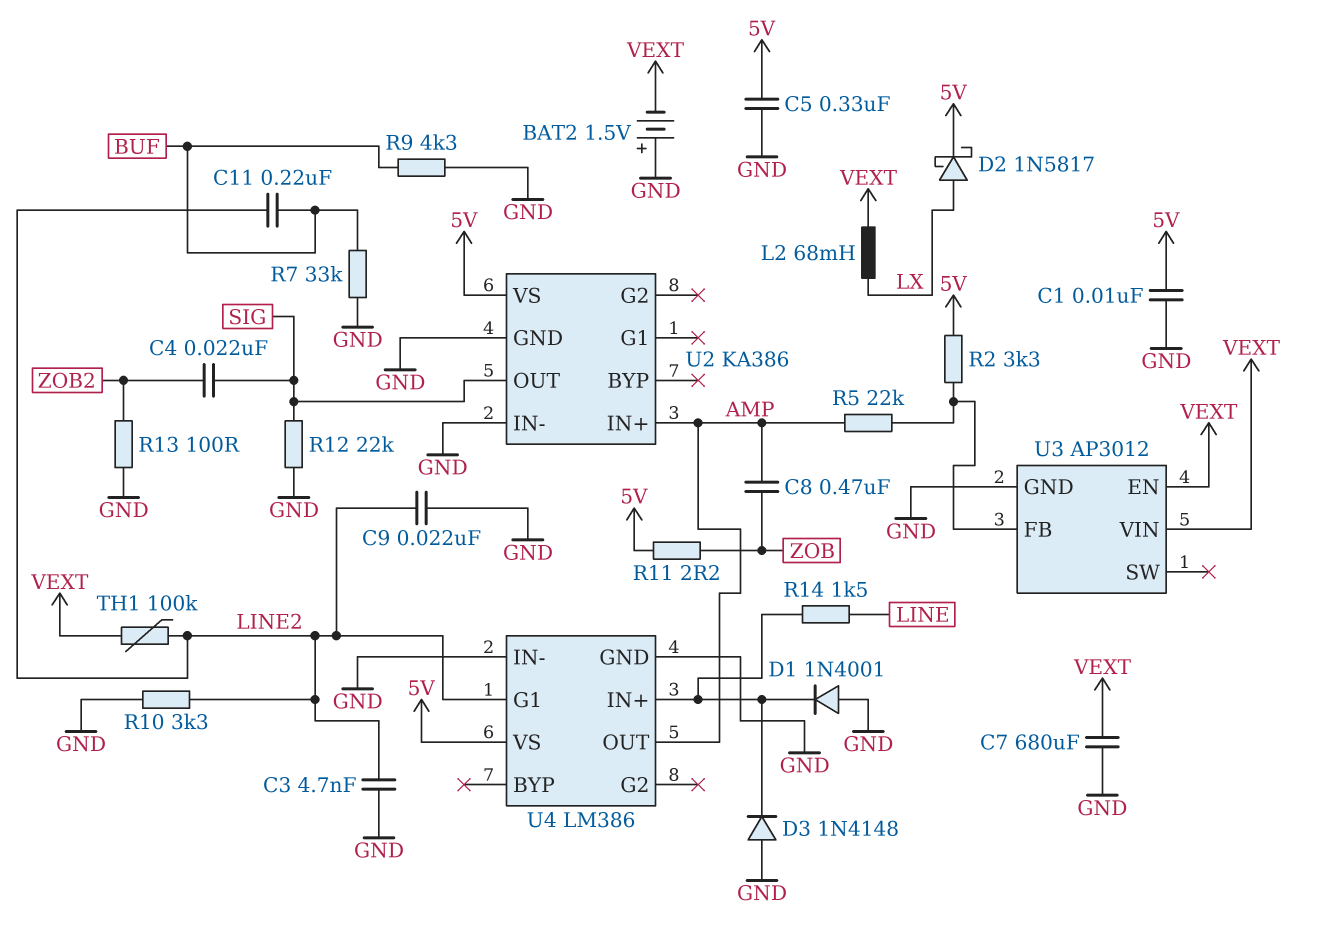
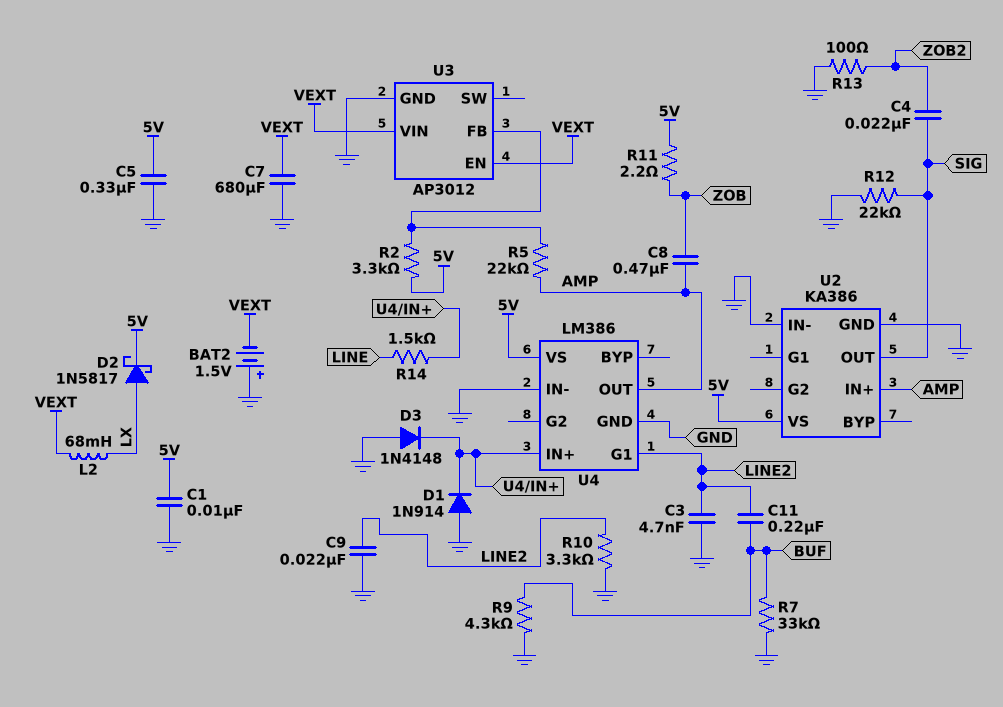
D1: diode 1N4001 (A GND, K U4/IN+) -> diode 1N914 (A GND, K U4/IN+)
TH1: 100k (LINE2, VEXT) -> none

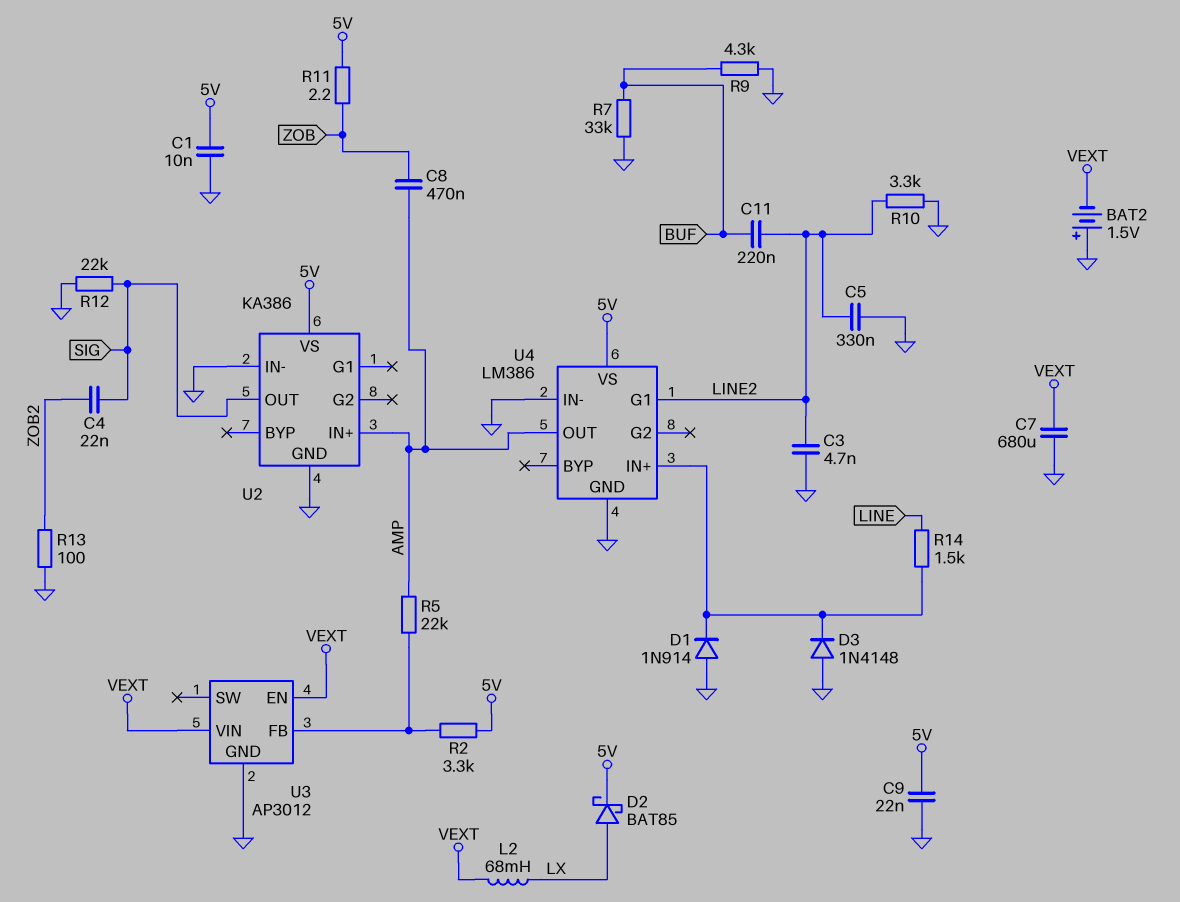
C5: 330nF (5V, GND) -> 330nF (GND, LINE2)
C9: 22nF (GND, LINE2) -> 22nF (5V, GND)
D2: schottky 1N5817 (A LX, K 5V) -> schottky BAT85 (A LX, K 5V)

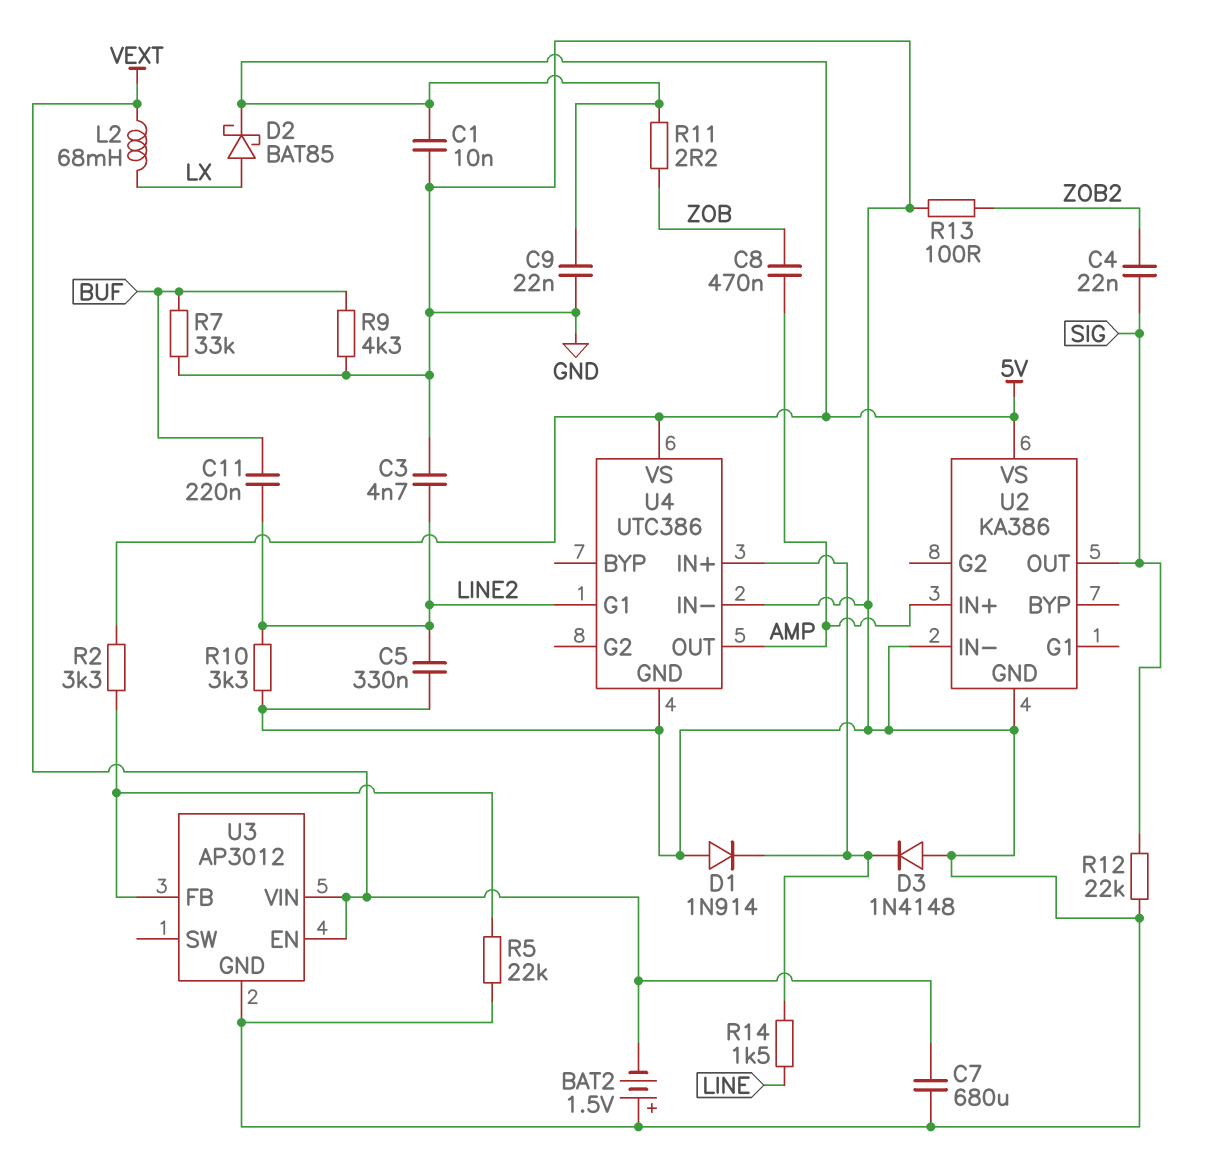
R5: 22k (AMP, U3/FB) -> 22k (GND, U3/FB)
U4: LM386 -> UTC386

